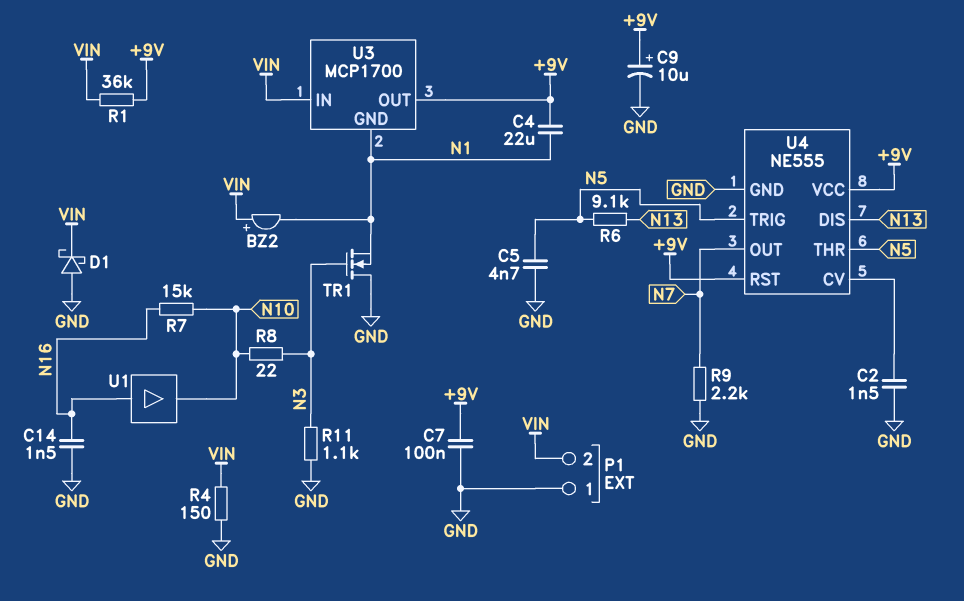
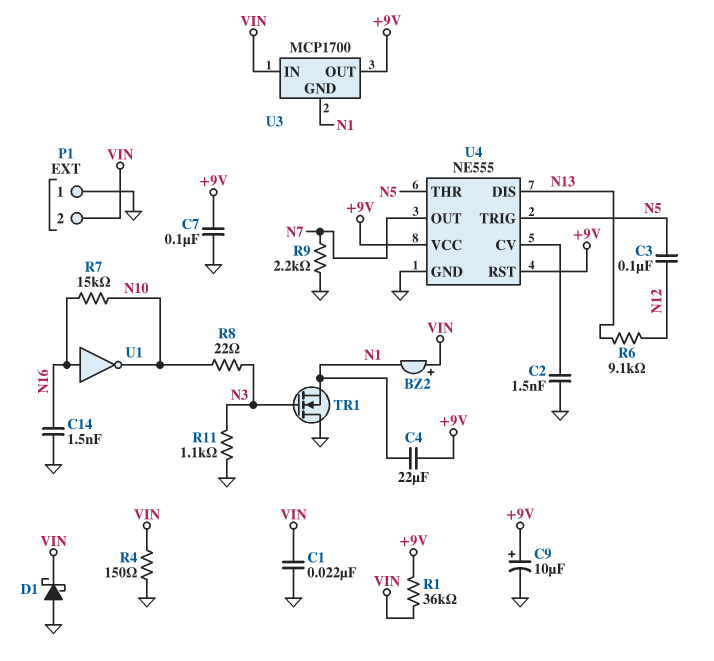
C1: none -> 22nF (GND, VIN)
C3: none -> 100nF (N5, N12)
C5: 4.7nF (GND, N5) -> none
R6: 9.1k (N5, N13) -> 9.1k (N12, N13)
U1: buffer (in N16, out N10) -> NOT (in N16, out N10)

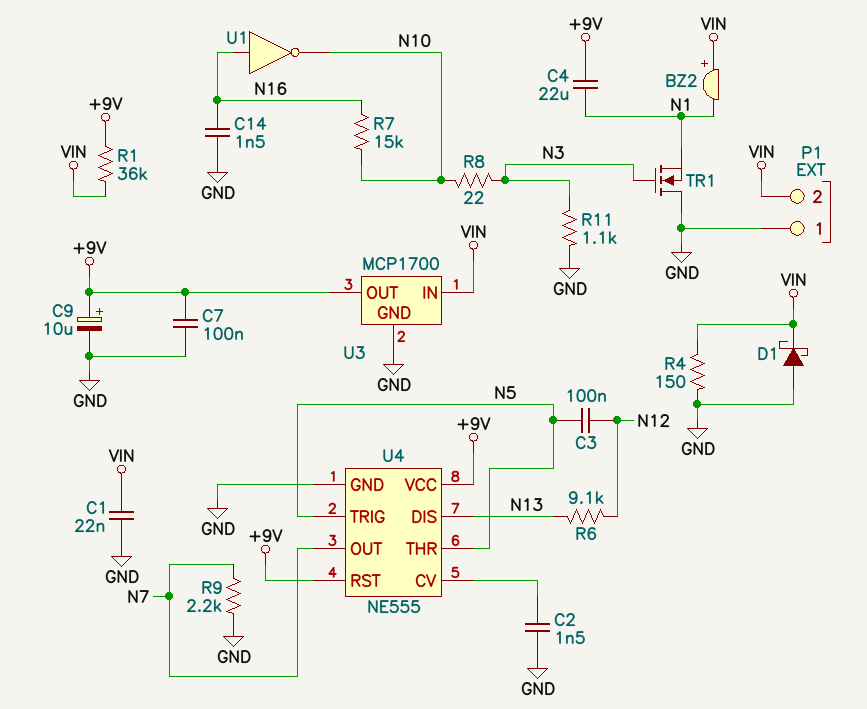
U3 pin GND: N1 -> GND

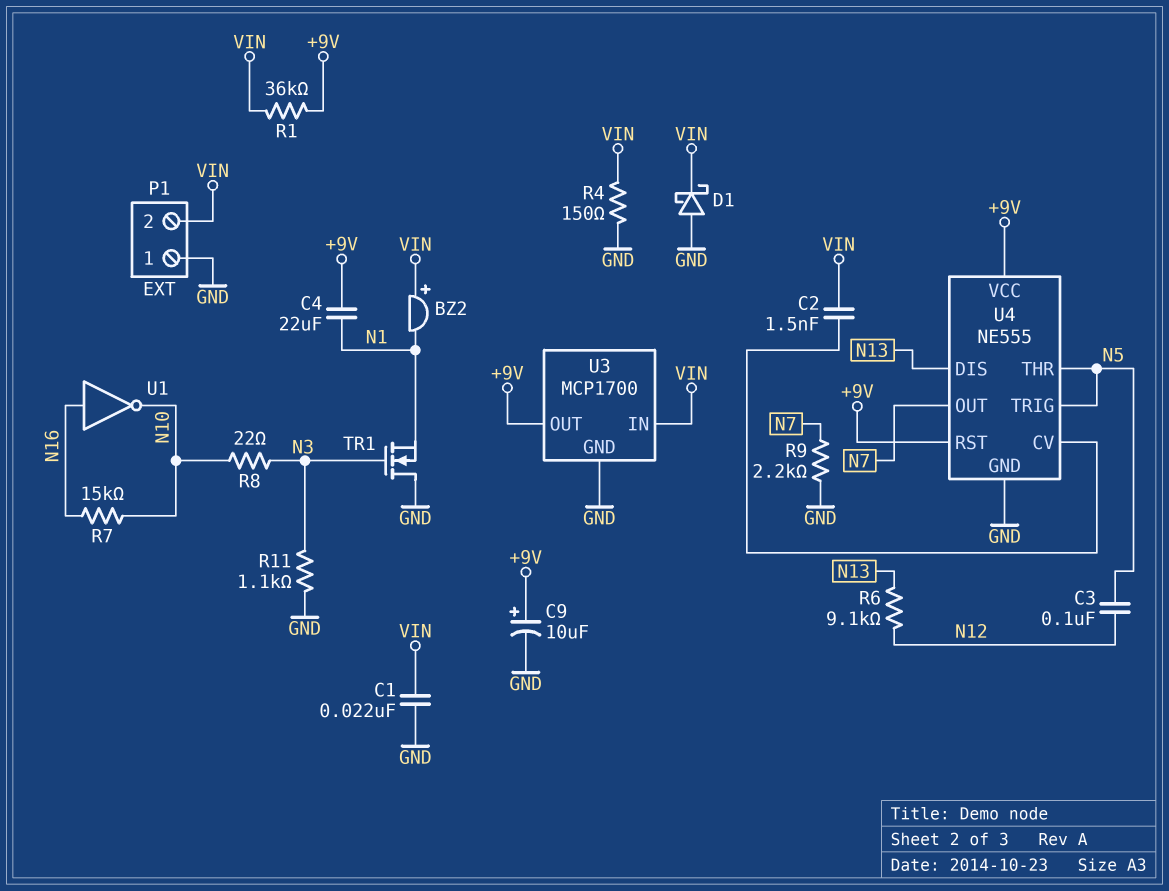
C2: 1.5nF (GND, U4/CV) -> 1.5nF (U4/CV, VIN)
C7: 100nF (+9V, GND) -> none
C14: 1.5nF (GND, N16) -> none

